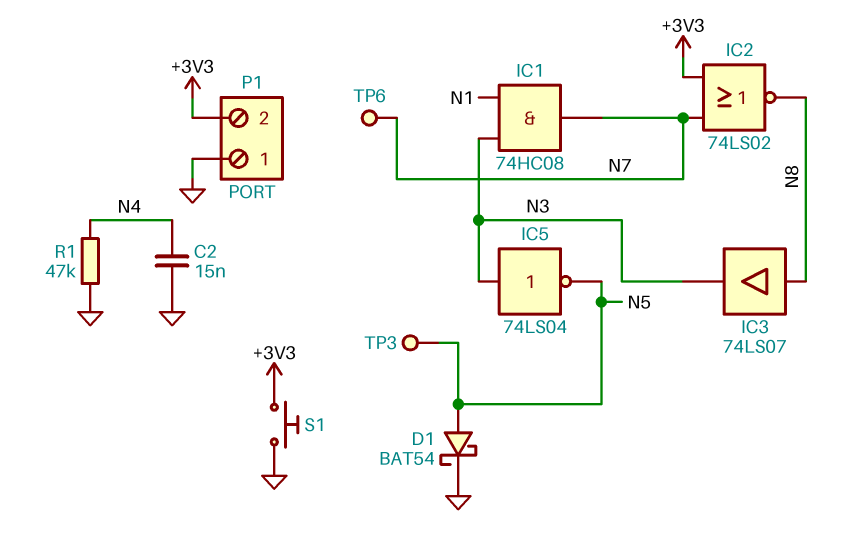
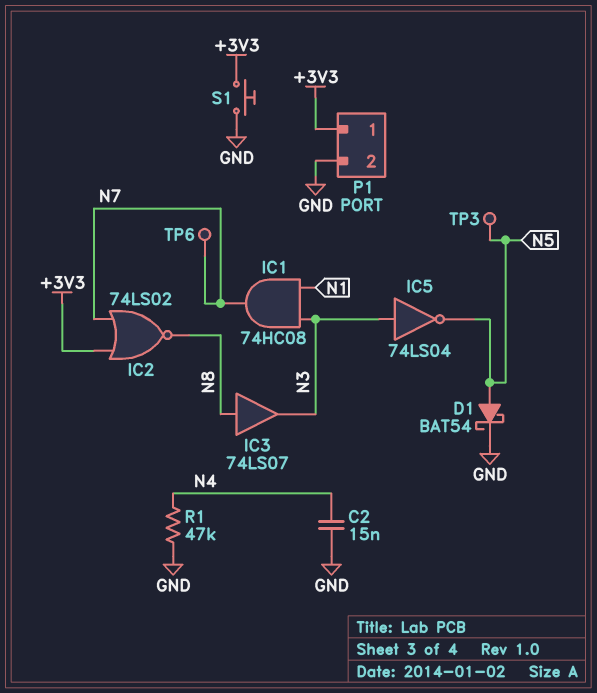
P1 pin 1: GND -> +3V3
P1 pin 2: +3V3 -> GND

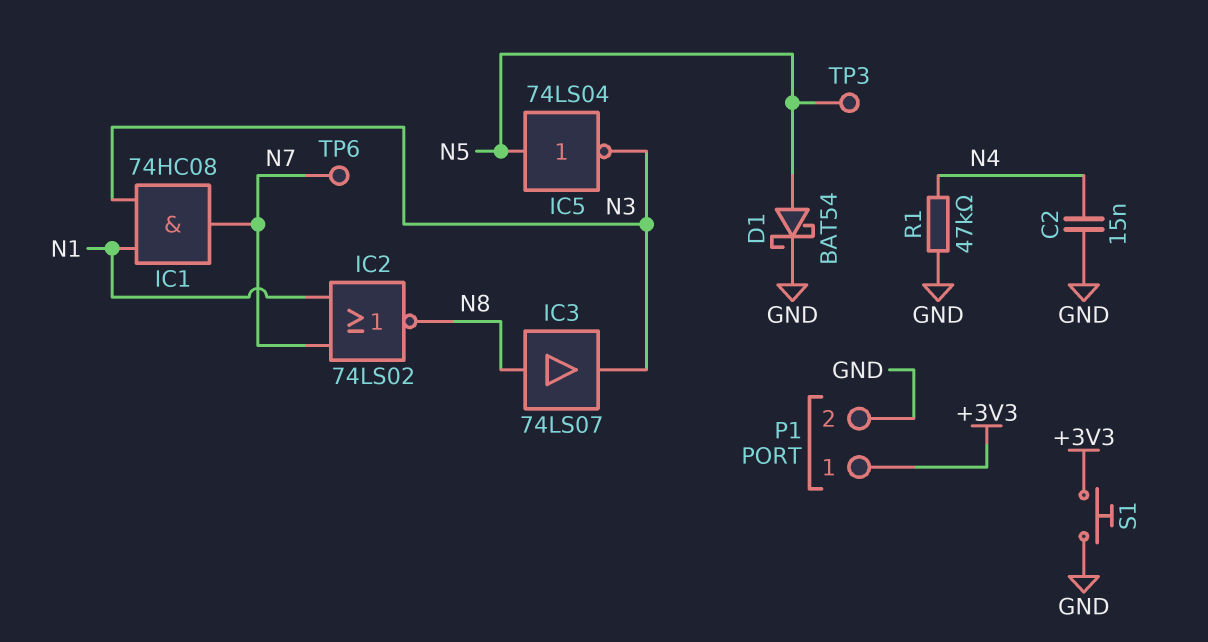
IC2: NOR 74LS02 (in +3V3, in N7, out N8) -> NOR 74LS02 (in N1, in N7, out N8)
IC5: NOT 74LS04 (in N3, out N5) -> NOT 74LS04 (in N5, out N3)

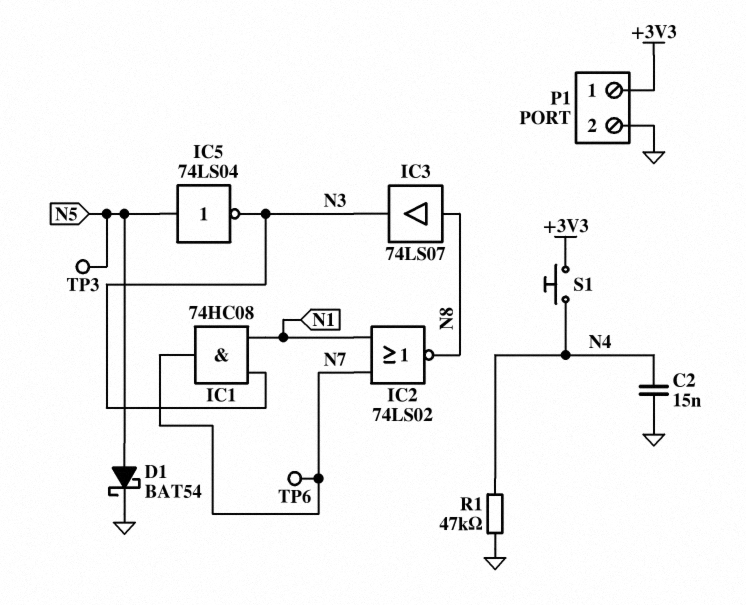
S1: button (+3V3, GND) -> button (+3V3, N4)

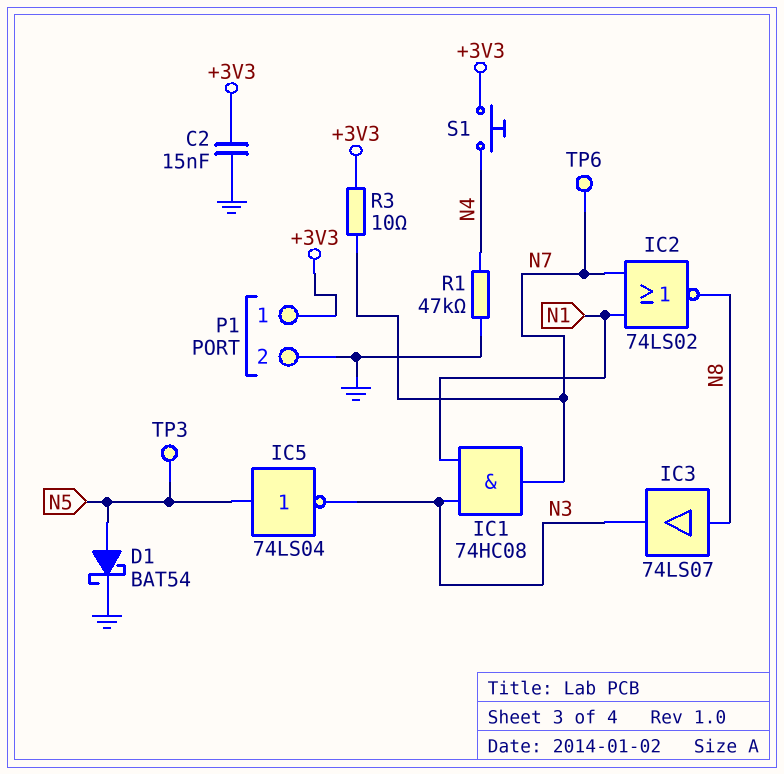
C2: 15nF (GND, N4) -> 15nF (+3V3, GND)
R3: none -> 10 (+3V3, N7)

